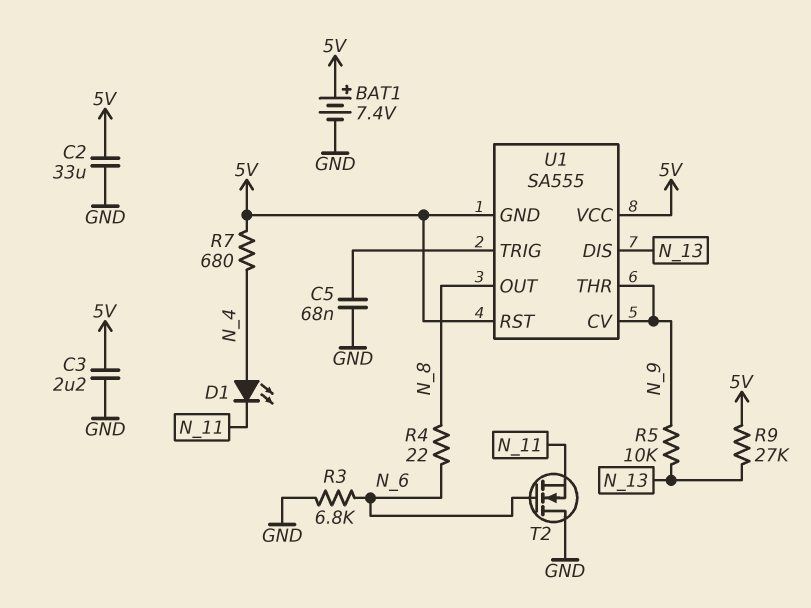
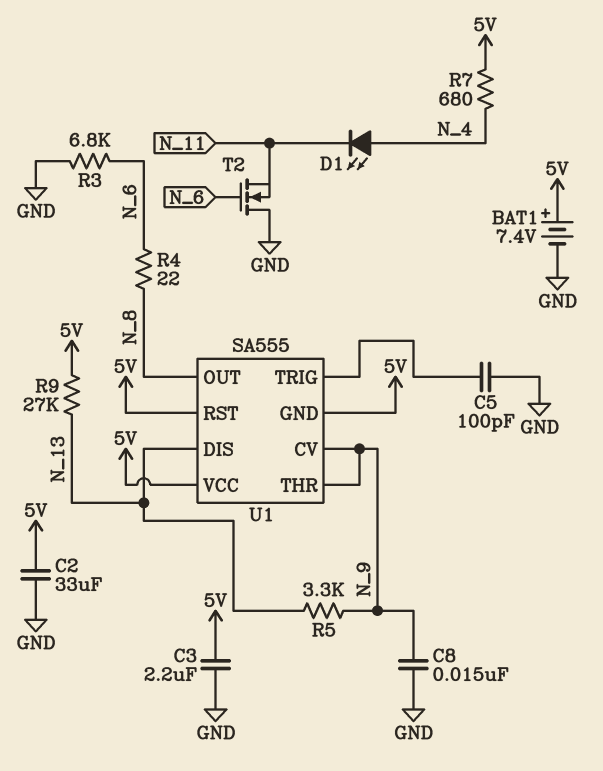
C5: 68nF (GND, U1/TRIG) -> 100pF (GND, U1/TRIG)
C8: none -> 15nF (GND, N_9)
R5: 10k (N_9, N_13) -> 3.3k (N_9, N_13)

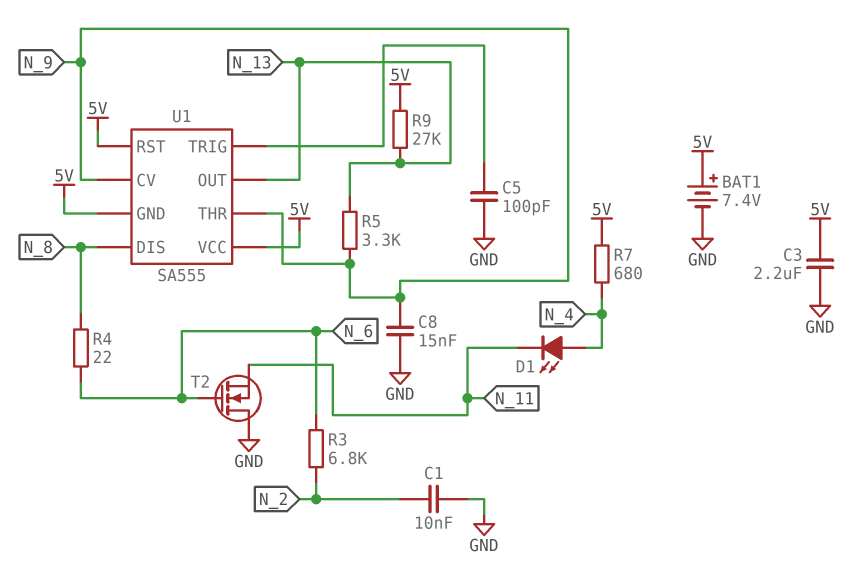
C1: none -> 10nF (GND, N_2)
C2: 33uF (5V, GND) -> none
R3: 6.8k (GND, N_6) -> 6.8k (N_2, N_6)
U1 pin DIS: N_13 -> N_8
U1 pin OUT: N_8 -> N_13

